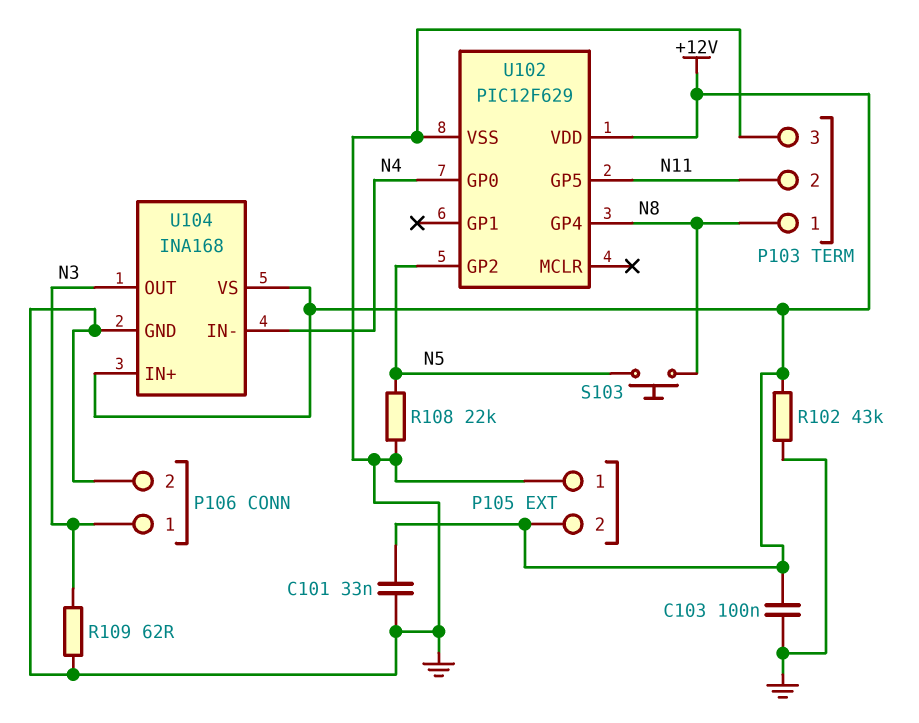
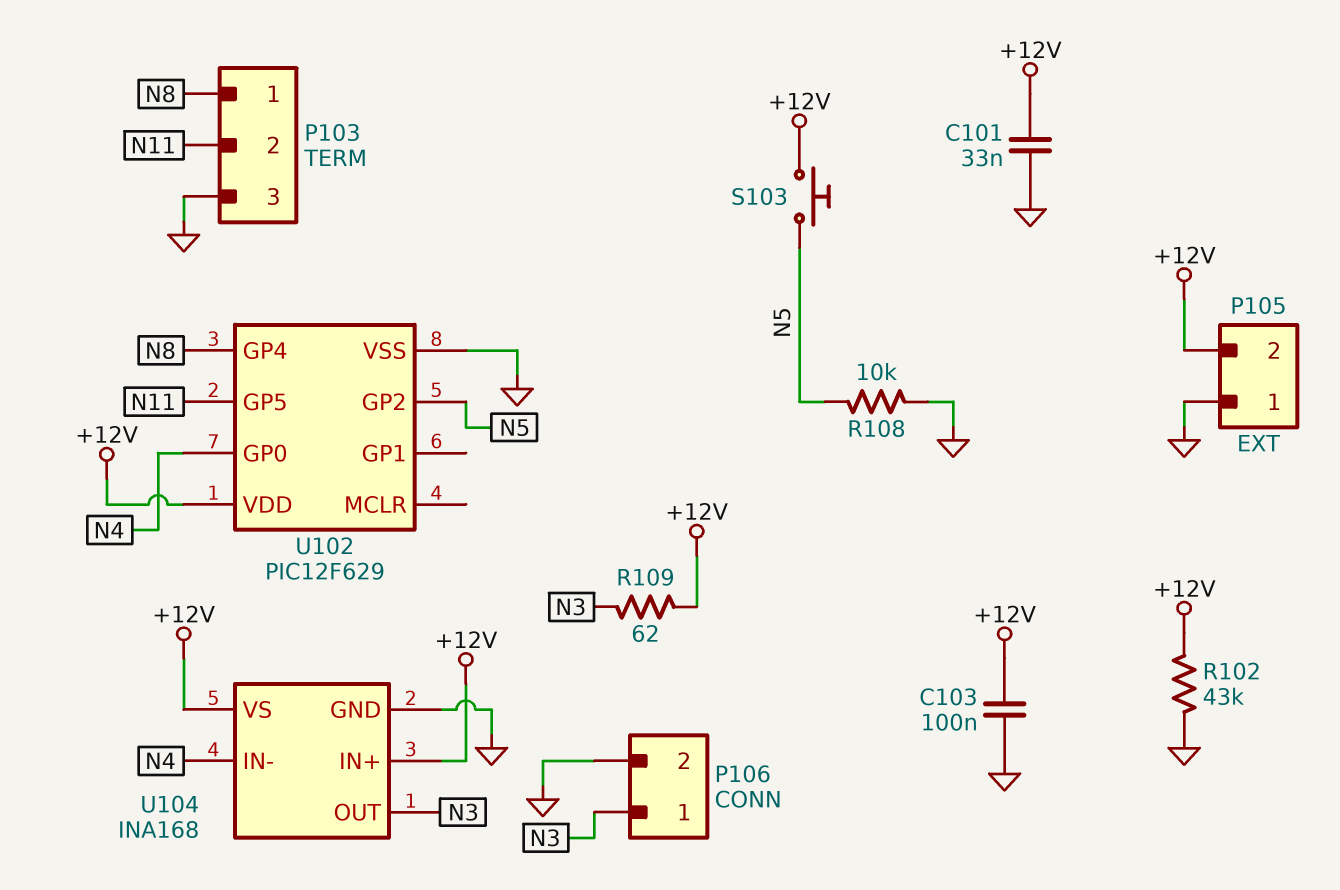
R108: 22k (GND, N5) -> 10k (GND, N5)
R109: 62 (GND, N3) -> 62 (+12V, N3)
S103: button (N5, N8) -> button (+12V, N5)

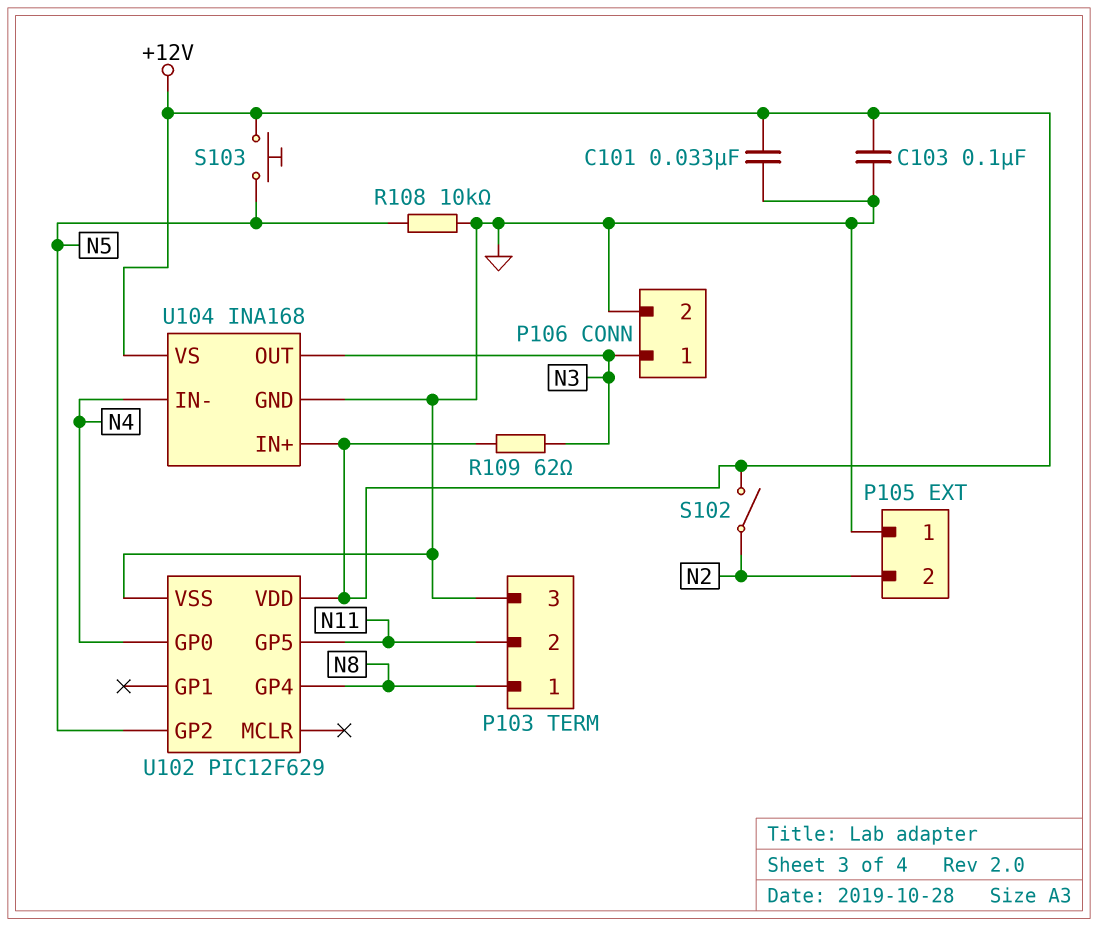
P105 pin 2: +12V -> N2
R102: 43k (+12V, GND) -> none
S102: none -> switch (+12V, N2)

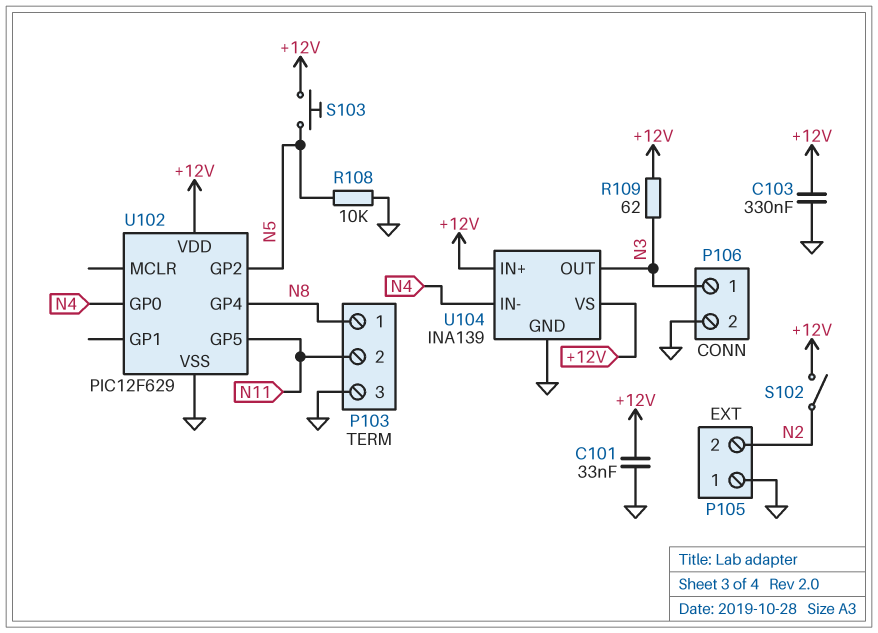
C103: 100nF (+12V, GND) -> 330nF (+12V, GND)
U104: INA168 -> INA139

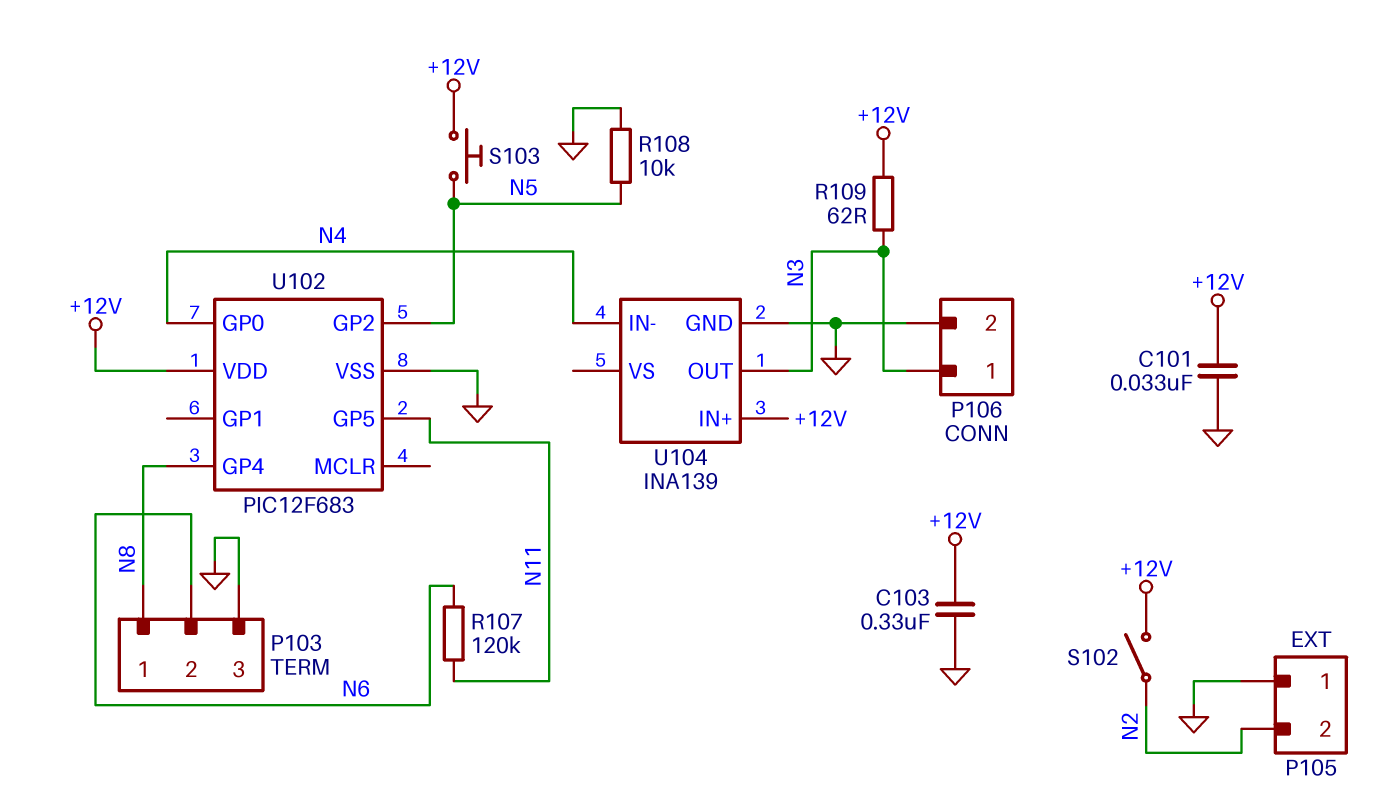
P103 pin 2: N11 -> N6
R107: none -> 120k (N6, N11)
U102: PIC12F629 -> PIC12F683
U104 pin VS: +12V -> none

